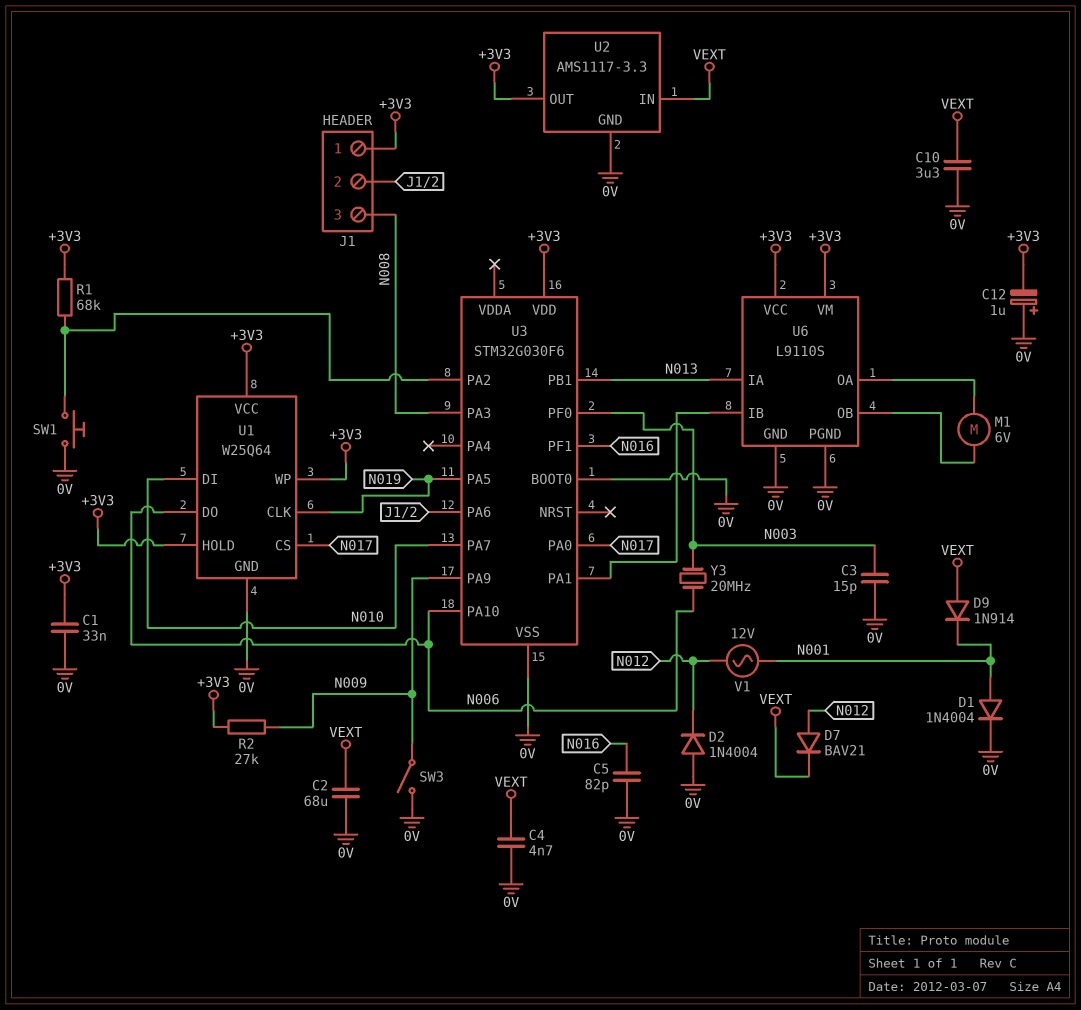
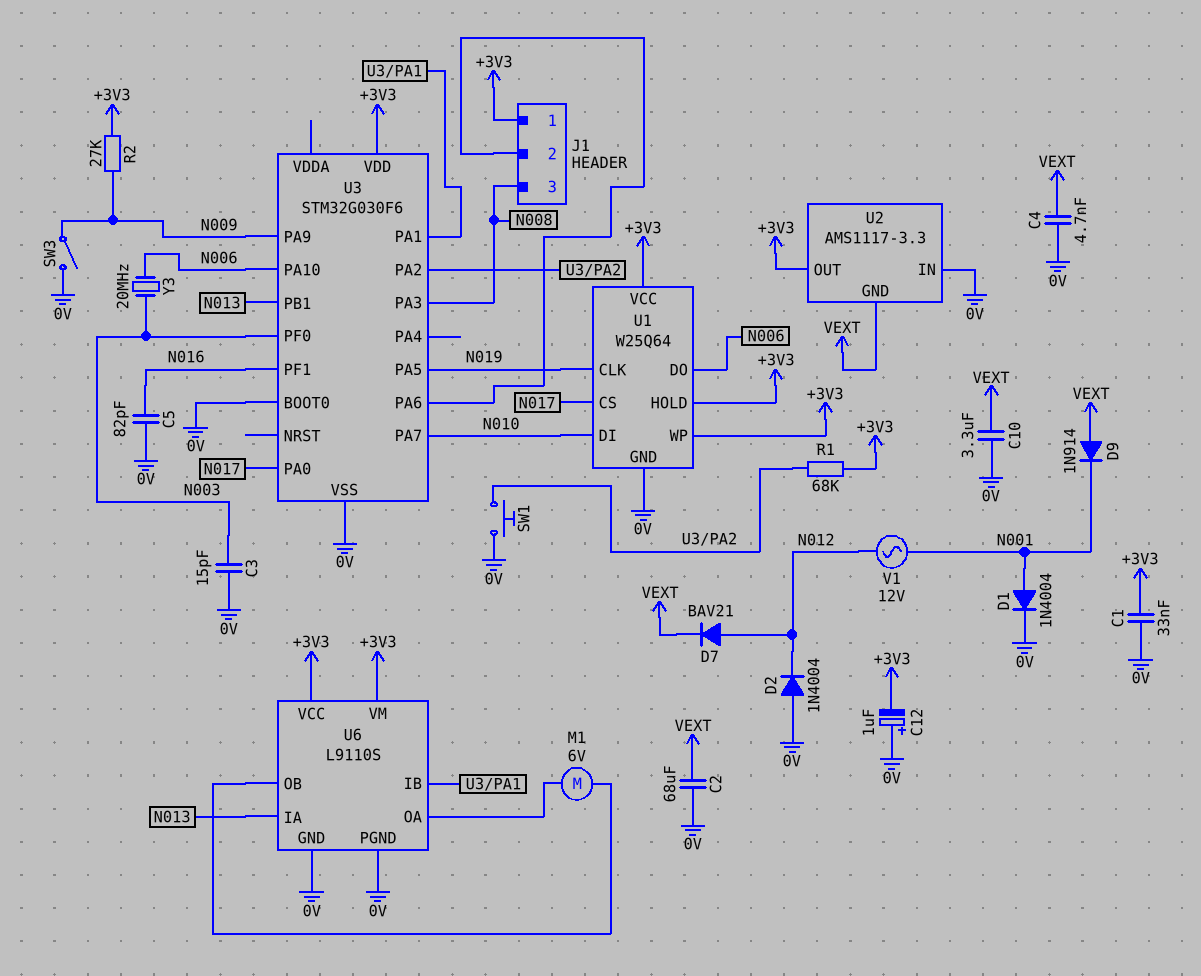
U2 pin GND: 0V -> VEXT
U2 pin IN: VEXT -> 0V

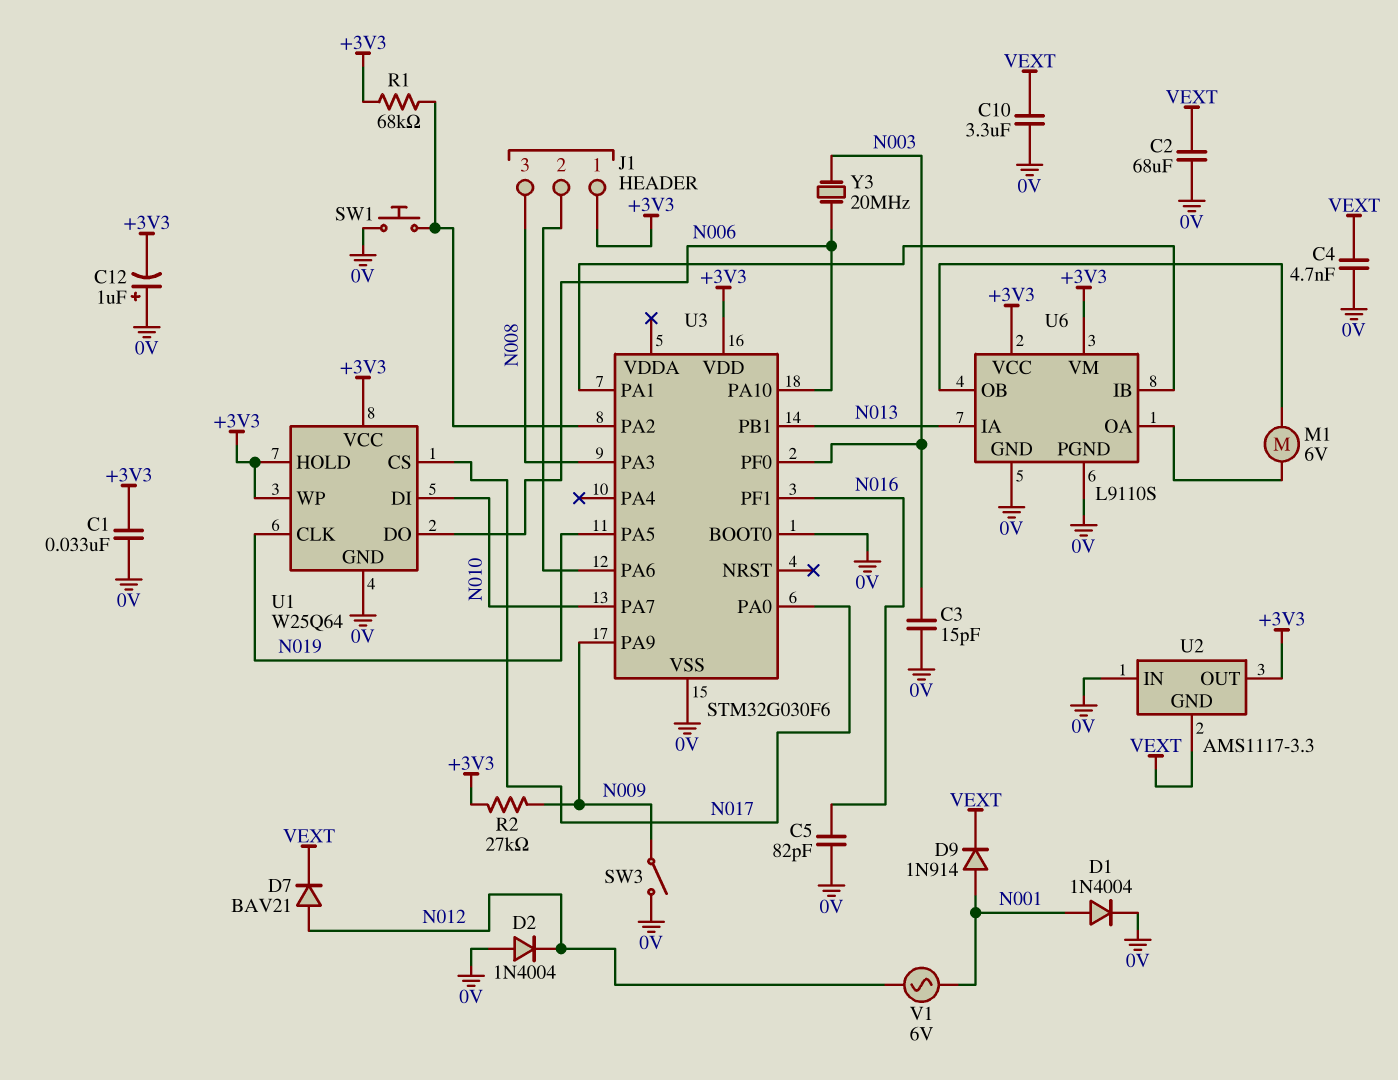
D9: diode 1N914 (A VEXT, K N001) -> diode 1N914 (A N001, K VEXT)
V1: AC 12V (N001, N012) -> AC 6V (N001, N012)

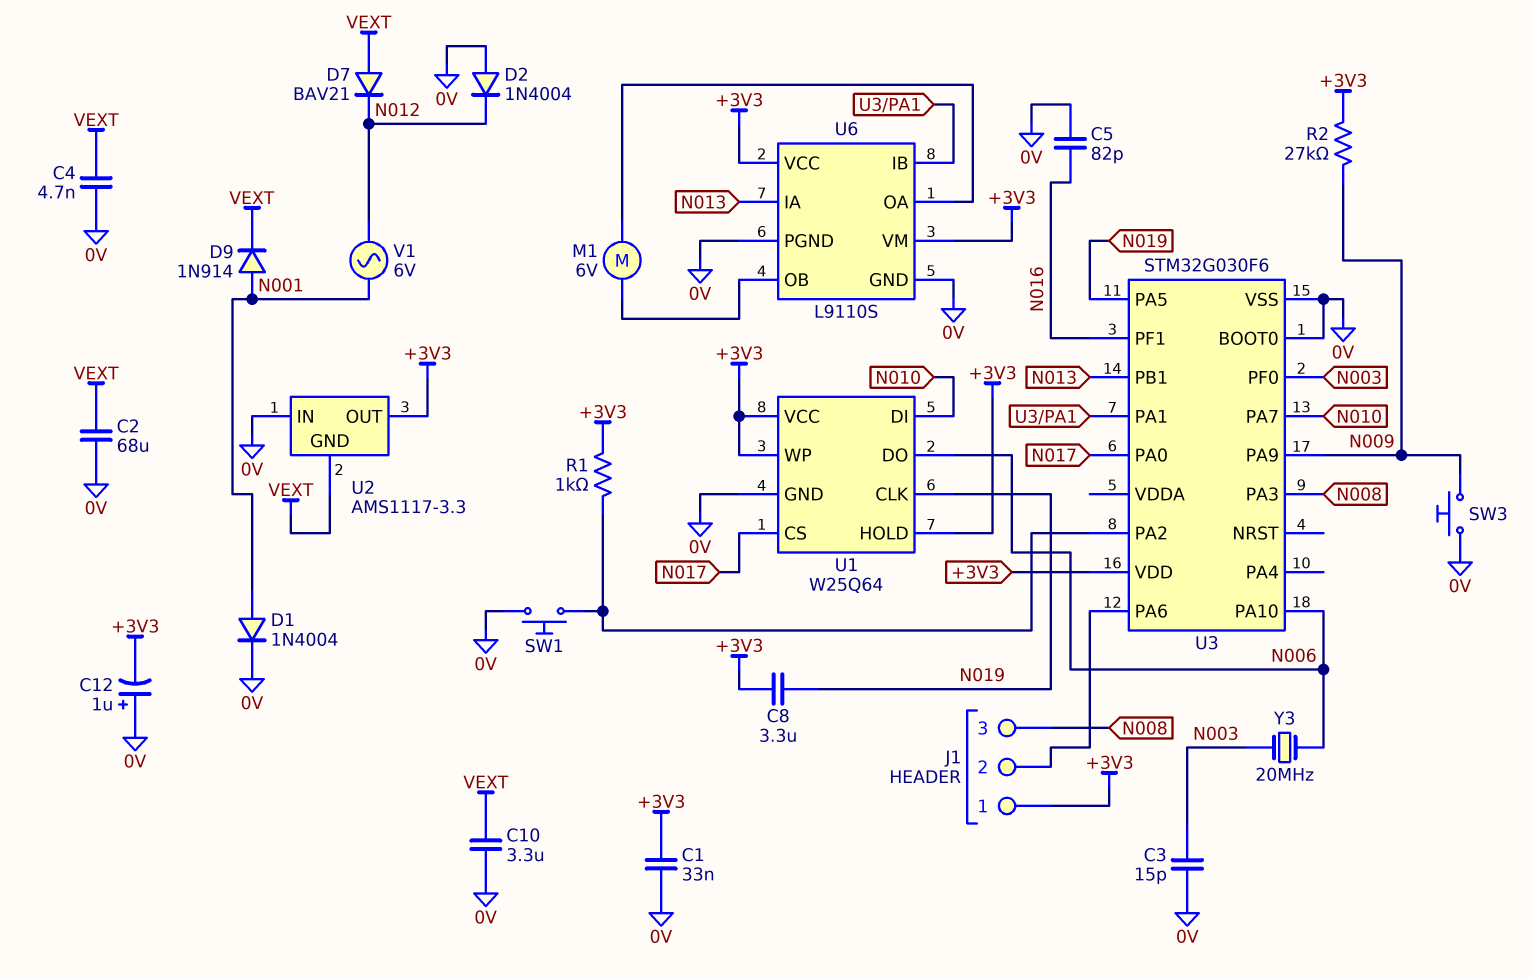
C8: none -> 3.3uF (+3V3, N019)
D7: diode BAV21 (A N012, K VEXT) -> diode BAV21 (A VEXT, K N012)
R1: 68k (+3V3, U3/PA2) -> 1k (+3V3, U3/PA2)
SW3: switch (0V, N009) -> button (0V, N009)

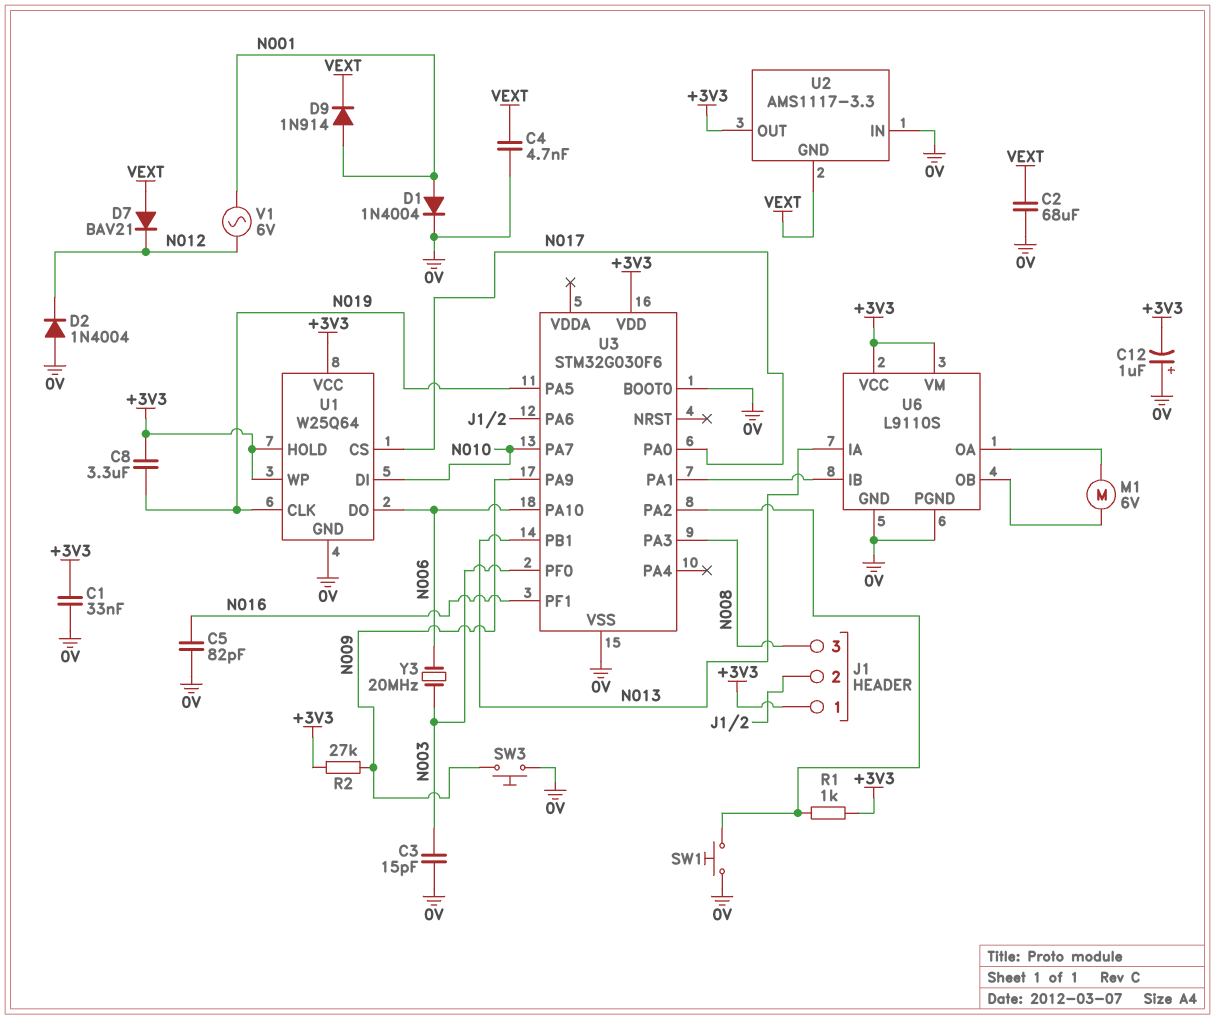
C10: 3.3uF (0V, VEXT) -> none

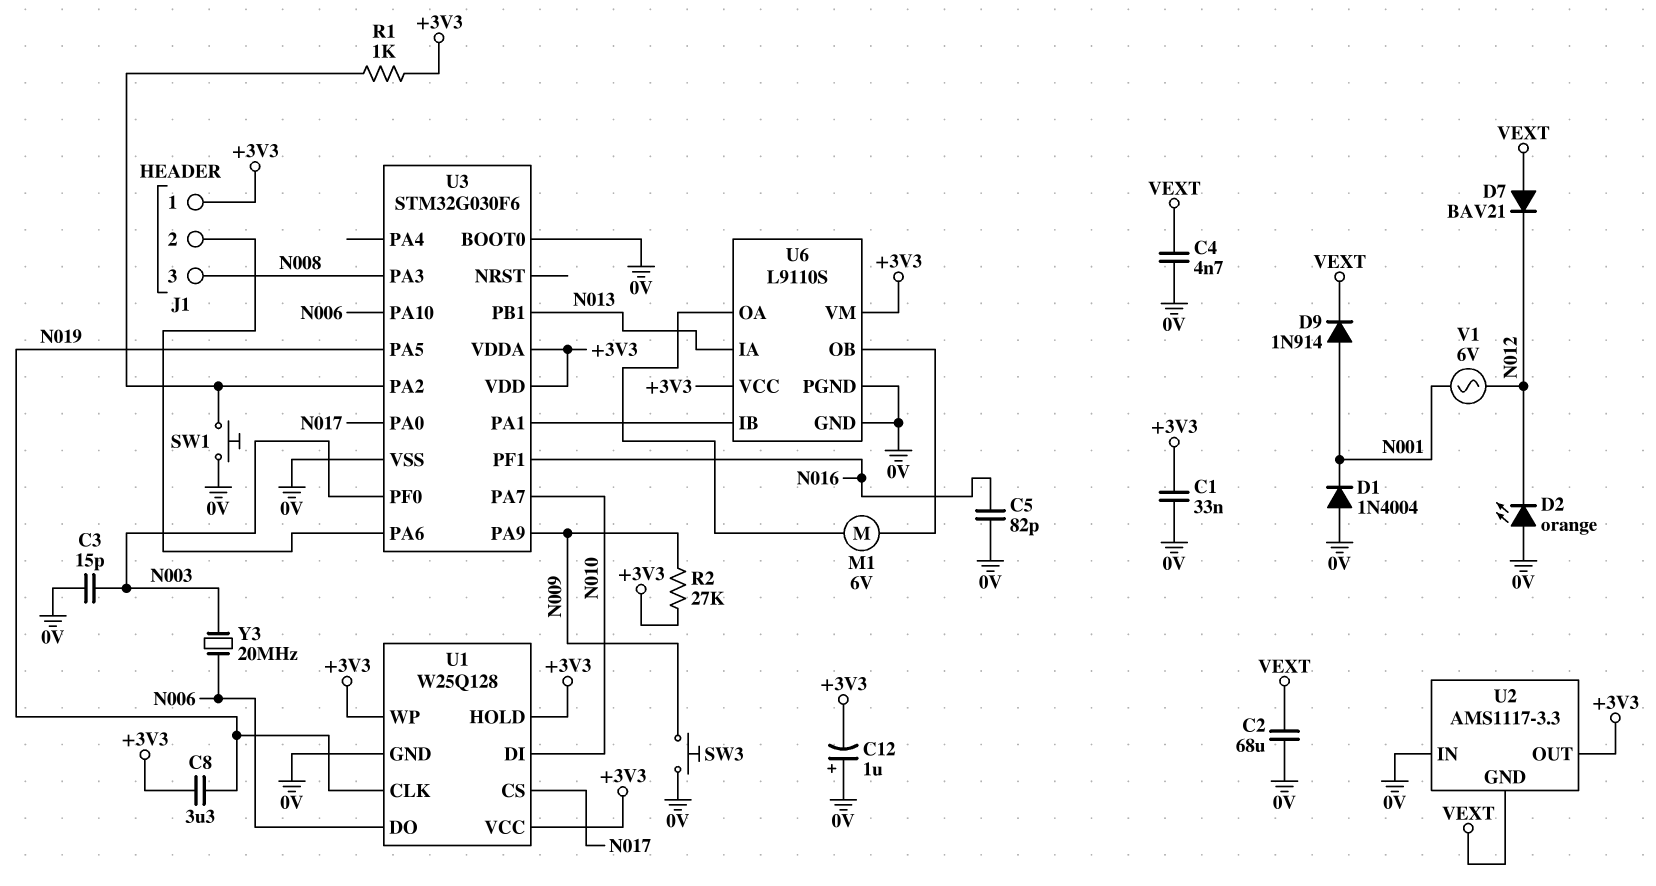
D1: diode 1N4004 (A N001, K 0V) -> diode 1N4004 (A 0V, K N001)
D2: diode 1N4004 (A 0V, K N012) -> LED orange (A 0V, K N012)
U1: W25Q64 -> W25Q128
U3 pin VDDA: none -> +3V3

